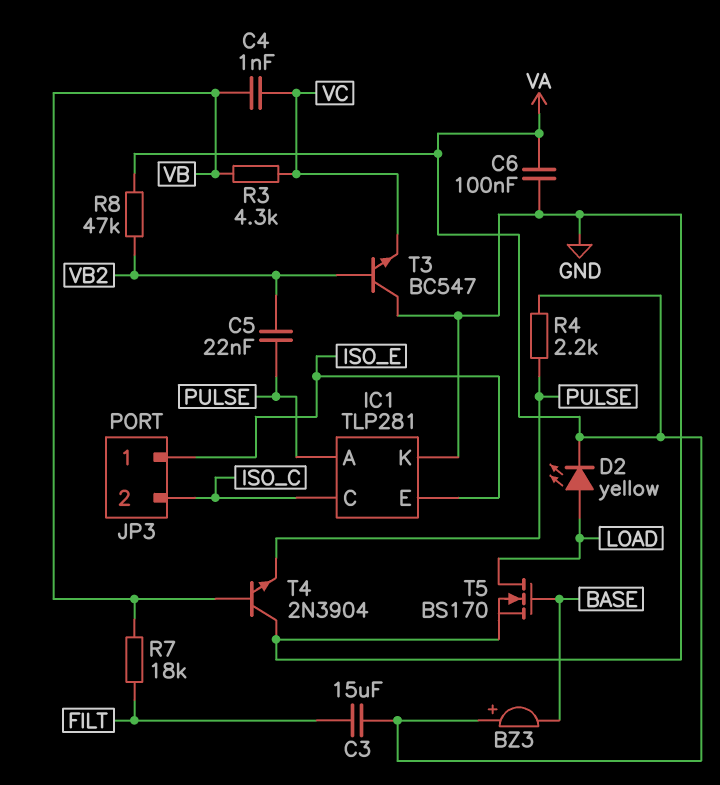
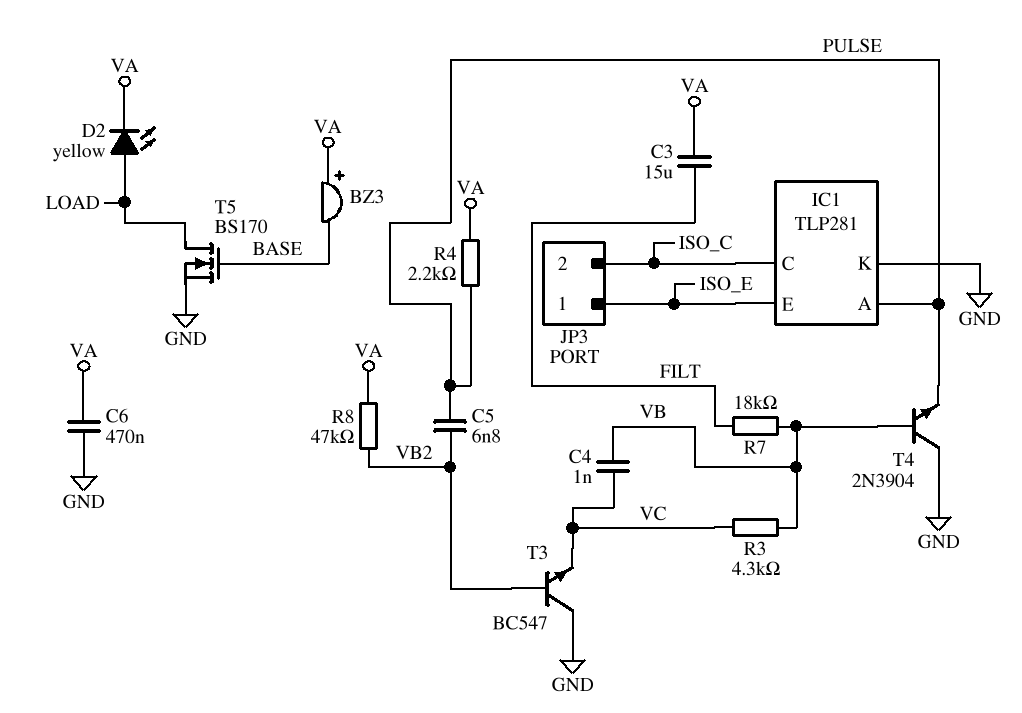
C5: 22nF (PULSE, VB2) -> 6.8nF (PULSE, VB2)
C6: 100nF (GND, VA) -> 470nF (GND, VA)

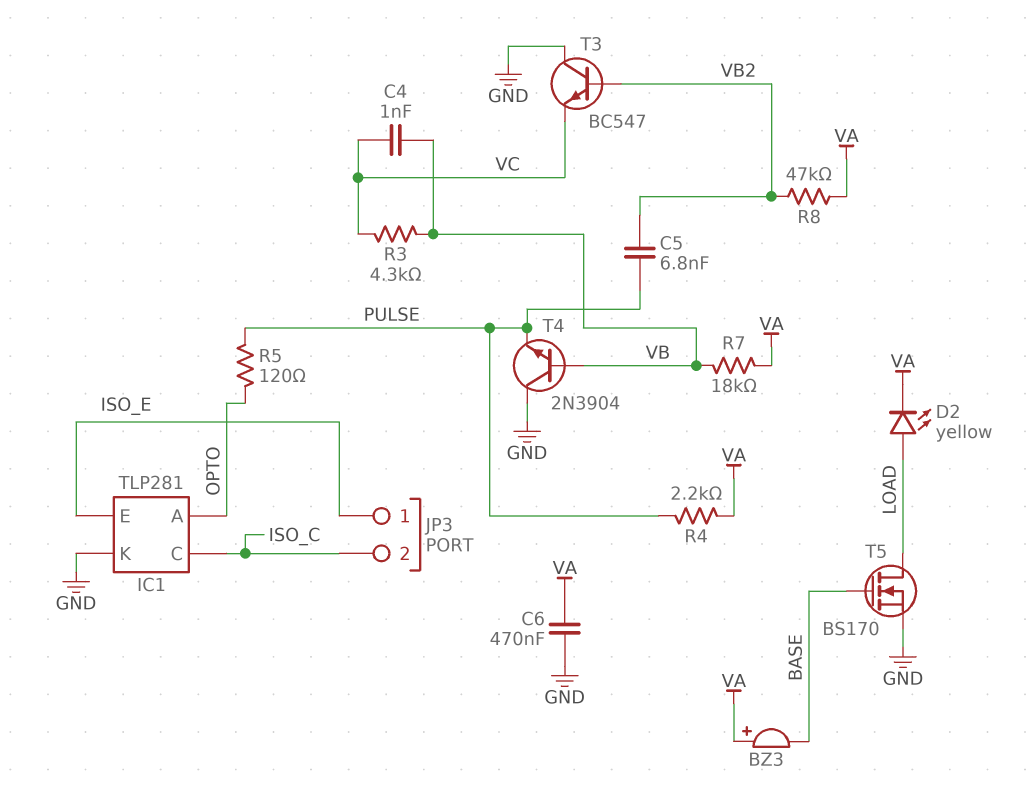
C3: 15uF (FILT, VA) -> none
IC1 pin A: PULSE -> OPTO
R5: none -> 120 (OPTO, PULSE)
R7: 18k (FILT, VB) -> 18k (VA, VB)

